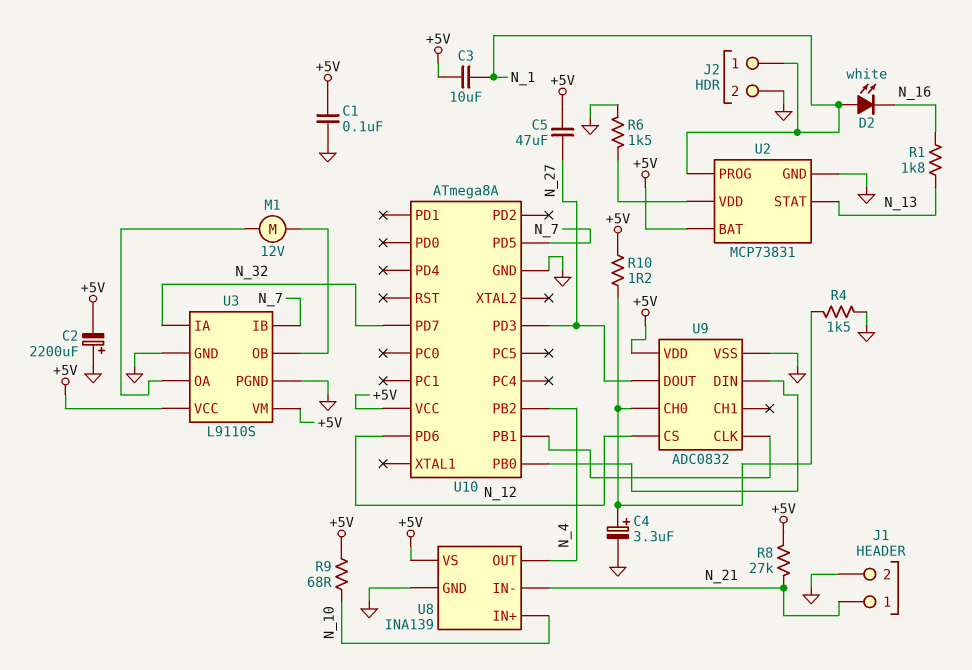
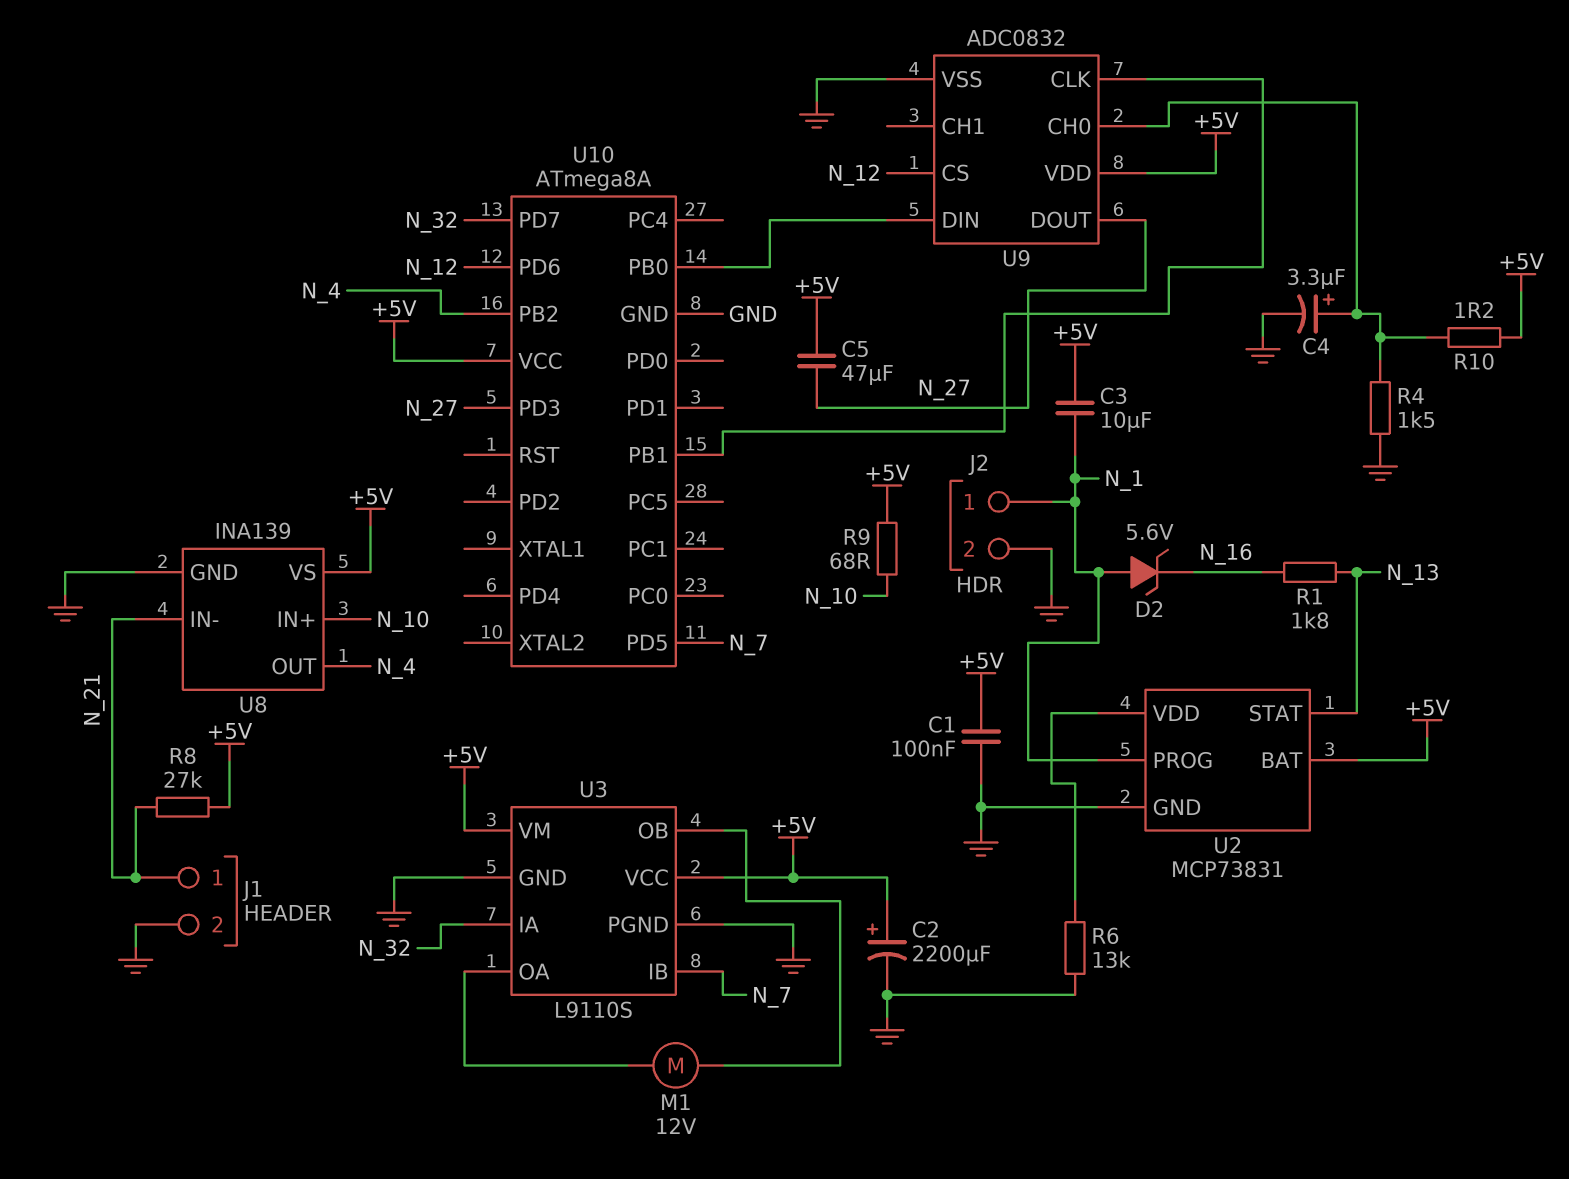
C2: 2200uF (plus GND, minus +5V) -> 2200uF (plus +5V, minus GND)
D2: LED white (A N_1, K N_16) -> zener 5.6V (A N_1, K N_16)
R6: 1.5k (GND, U2/VDD) -> 13k (GND, U2/VDD)

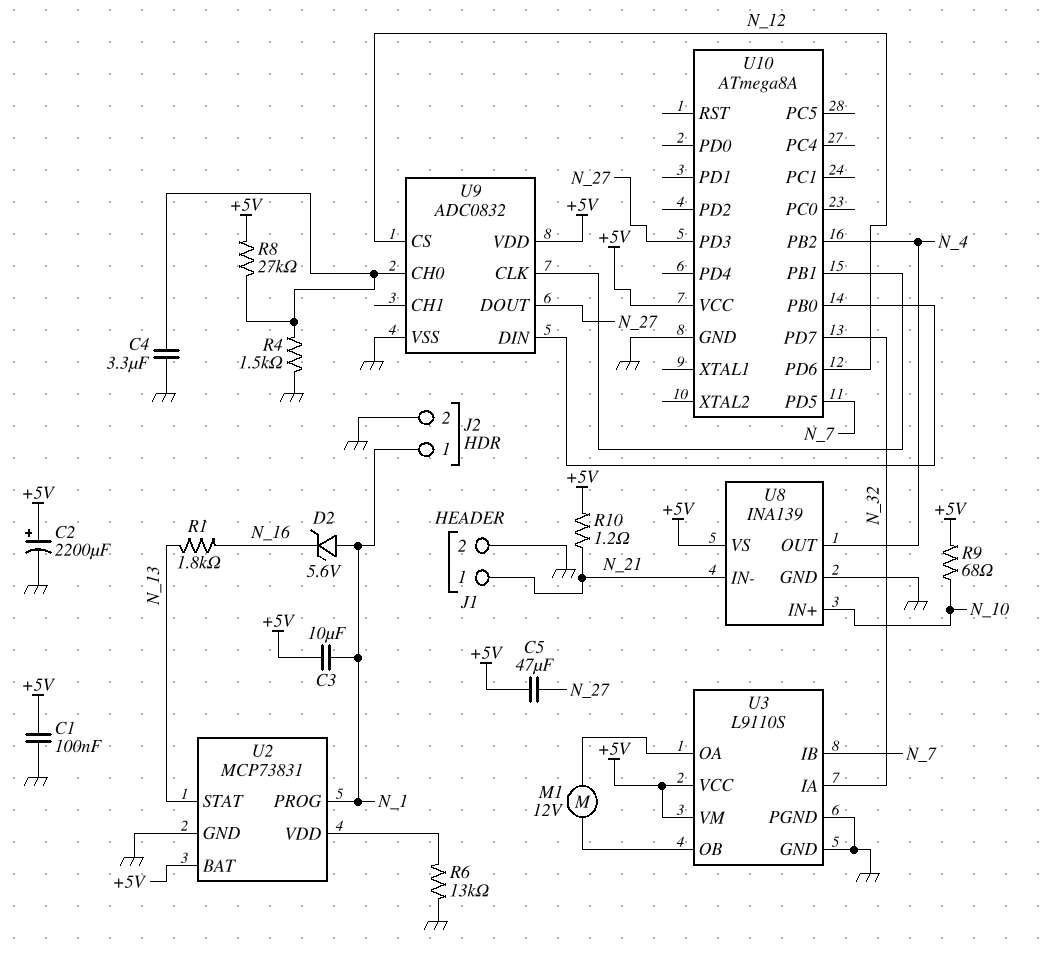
C4: 3.3uF (plus U9/CH0, minus GND) -> 3.3uF (GND, U9/CH0)
R8: 27k (+5V, N_21) -> 27k (+5V, U9/CH0)
R10: 1.2 (+5V, U9/CH0) -> 1.2 (+5V, N_21)

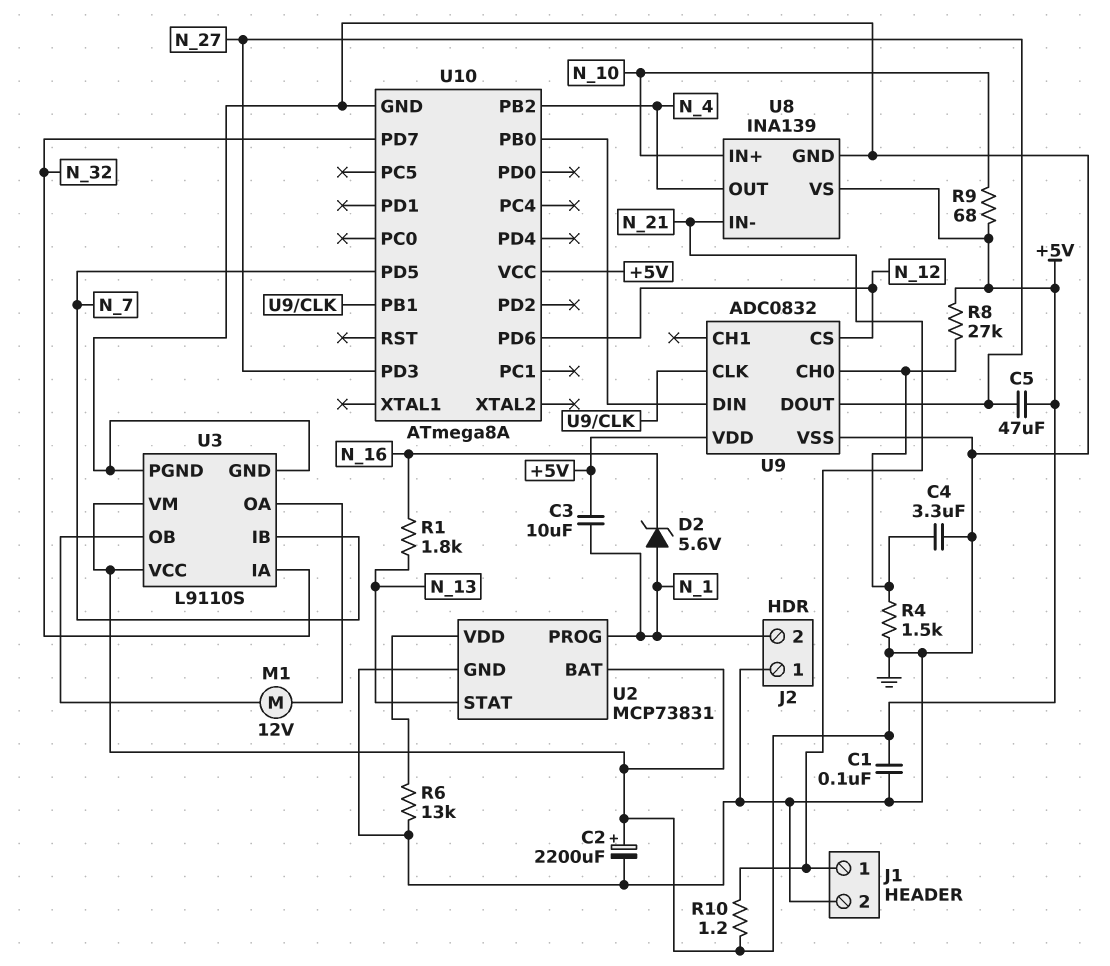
J2 pin 1: N_1 -> GND
J2 pin 2: GND -> N_1

